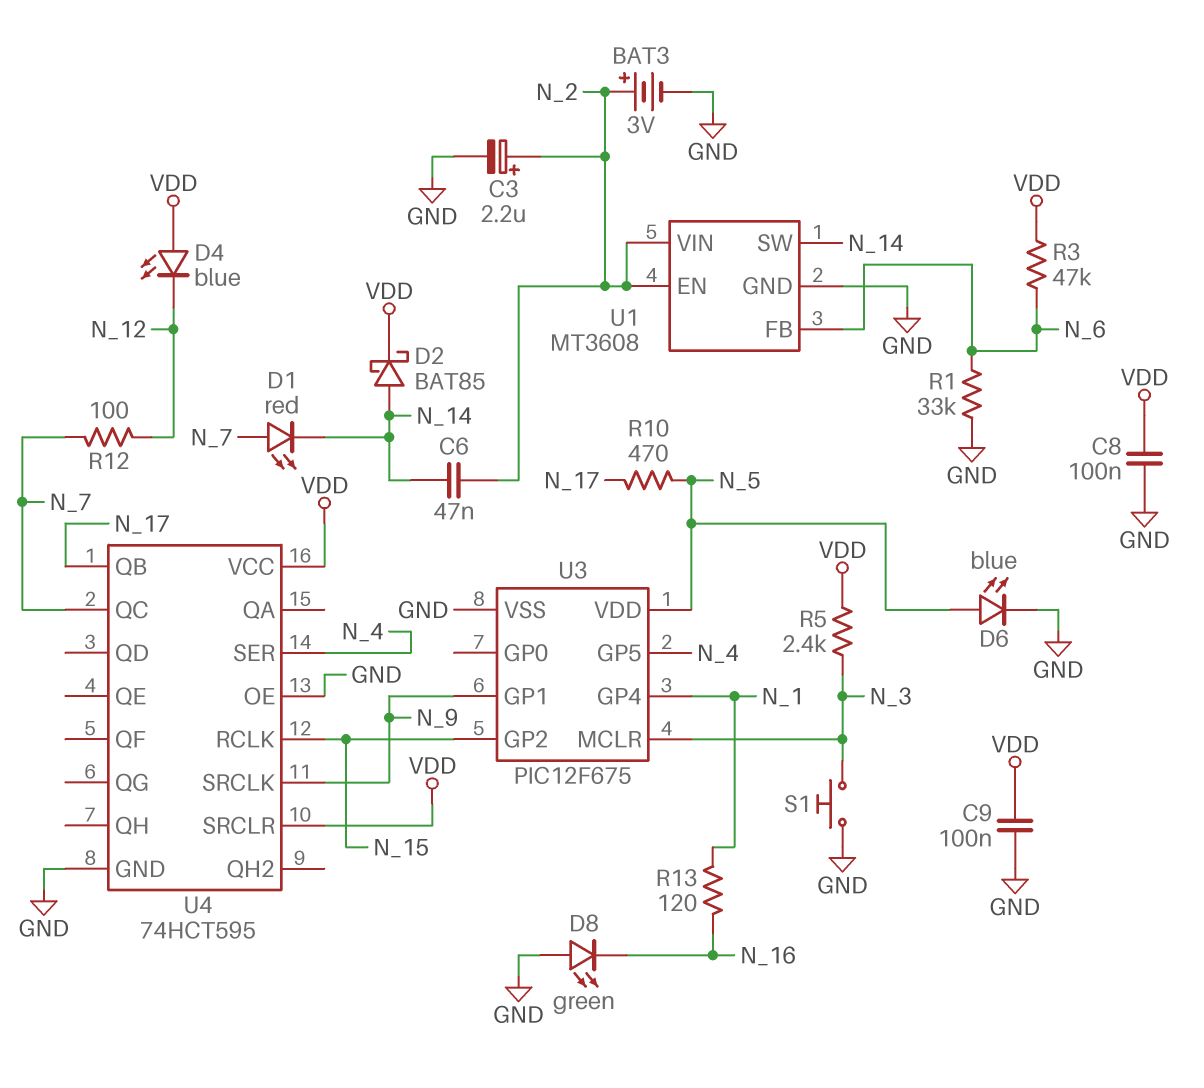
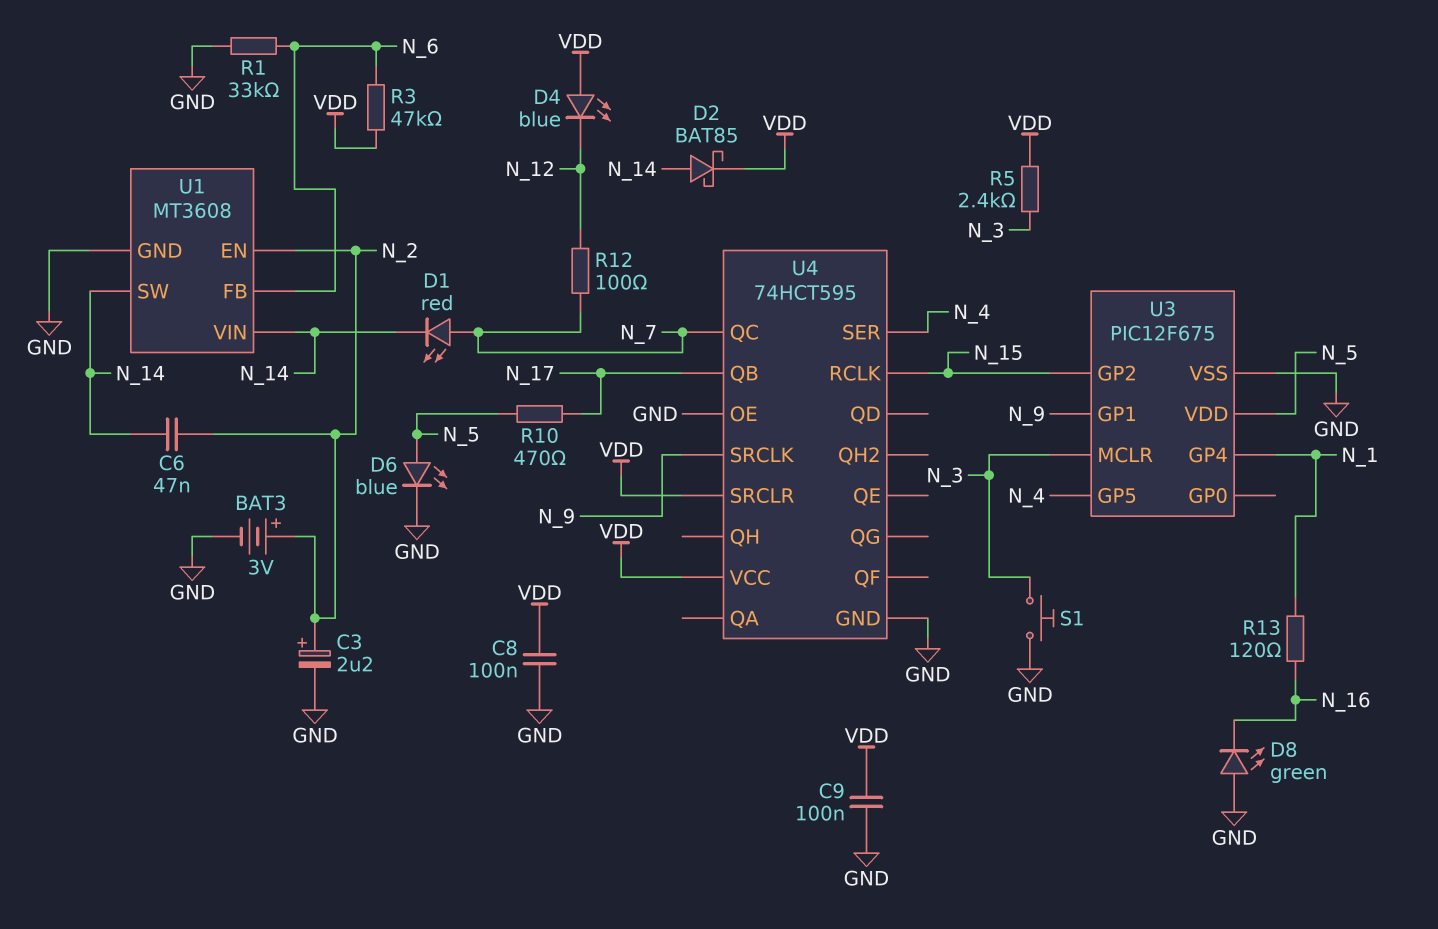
U1 pin VIN: N_2 -> N_14

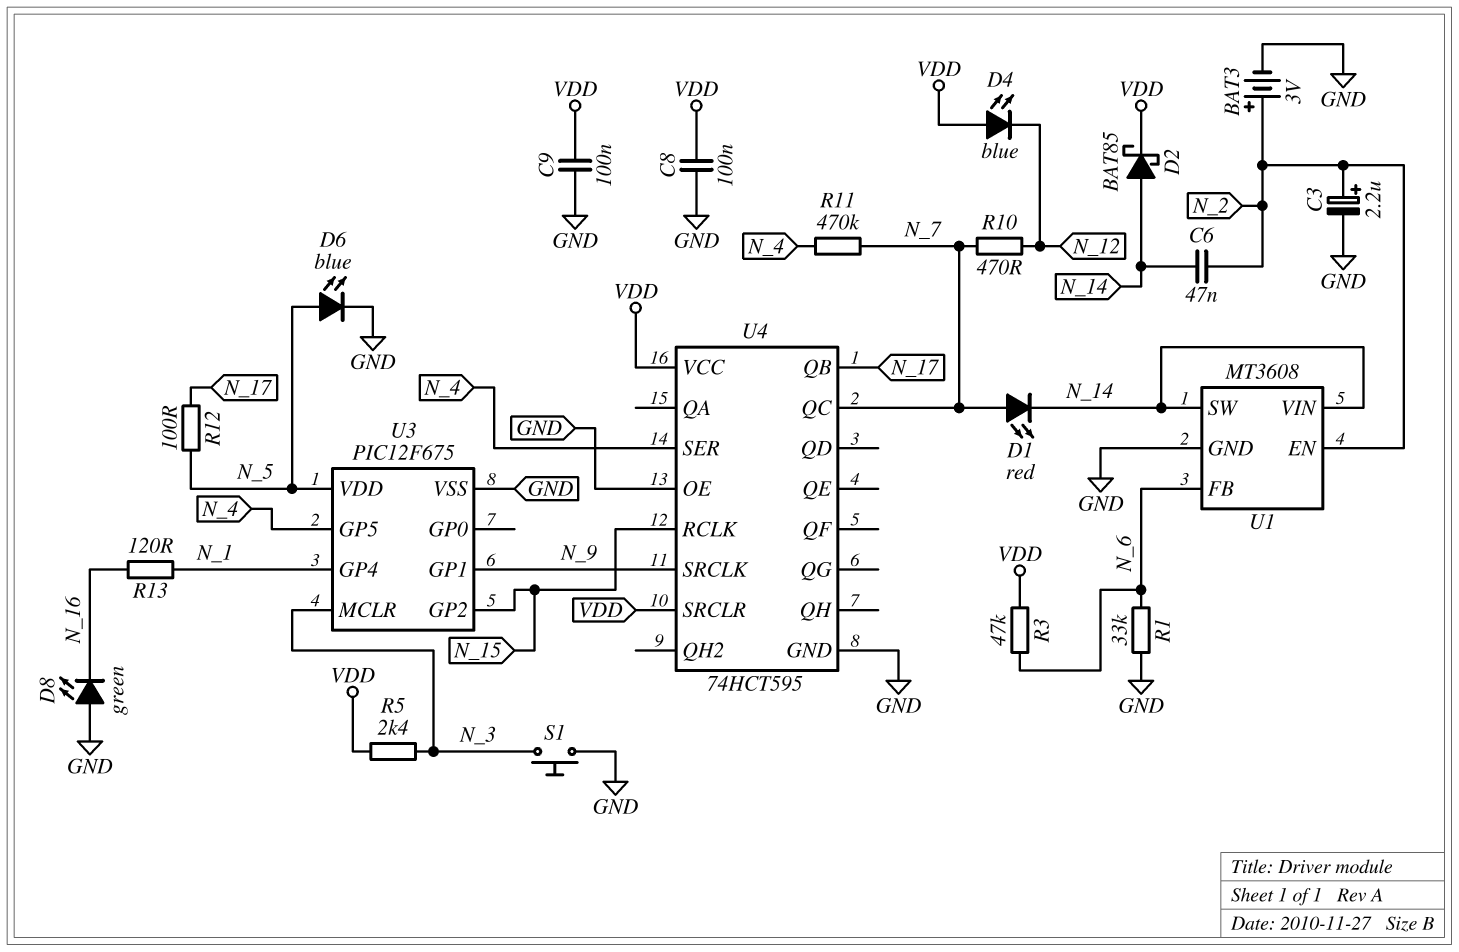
R10: 470 (N_5, N_17) -> 470 (N_7, N_12)
R11: none -> 470k (N_4, N_7)
R12: 100 (N_7, N_12) -> 100 (N_5, N_17)

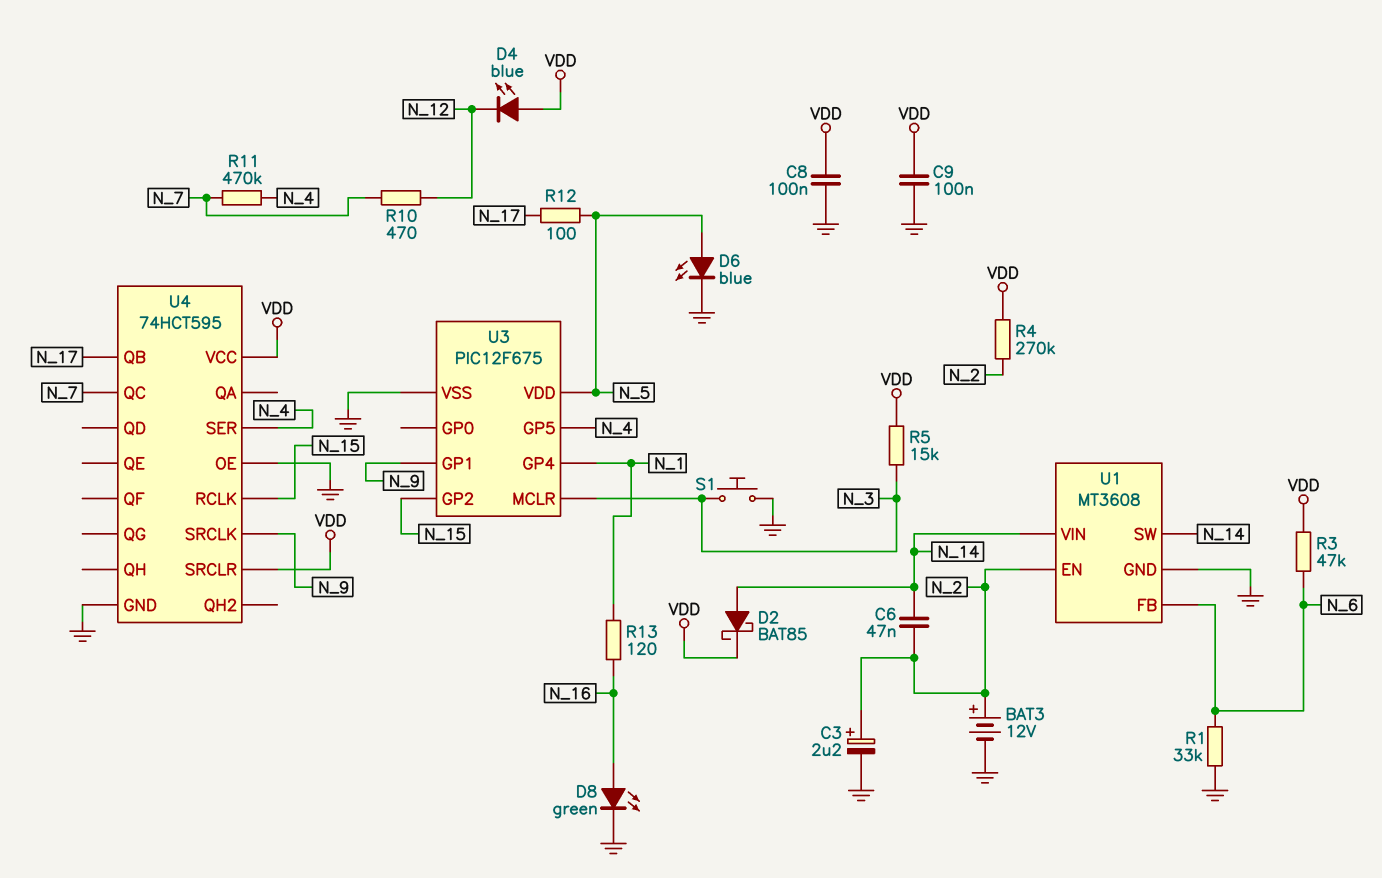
BAT3: 3V (plus N_2, minus GND) -> 12V (plus N_2, minus GND)
D1: LED red (A N_7, K N_14) -> none
D8: LED green (A GND, K N_16) -> LED green (A N_16, K GND)
R4: none -> 270k (N_2, VDD)
R5: 2.4k (N_3, VDD) -> 15k (N_3, VDD)

